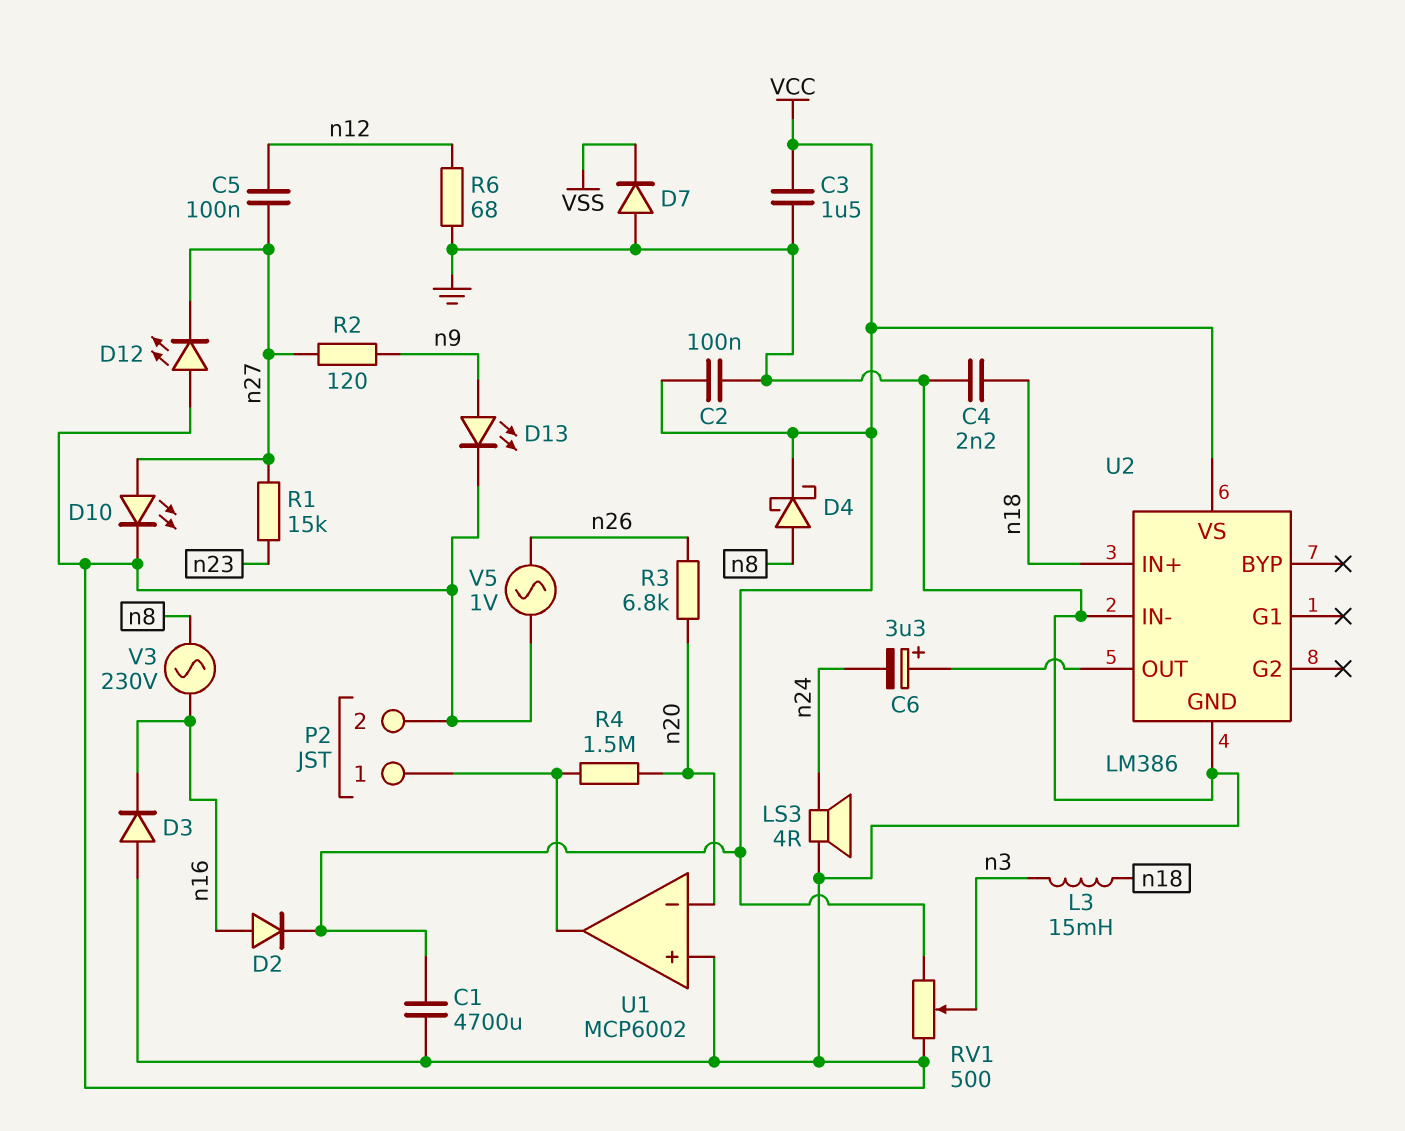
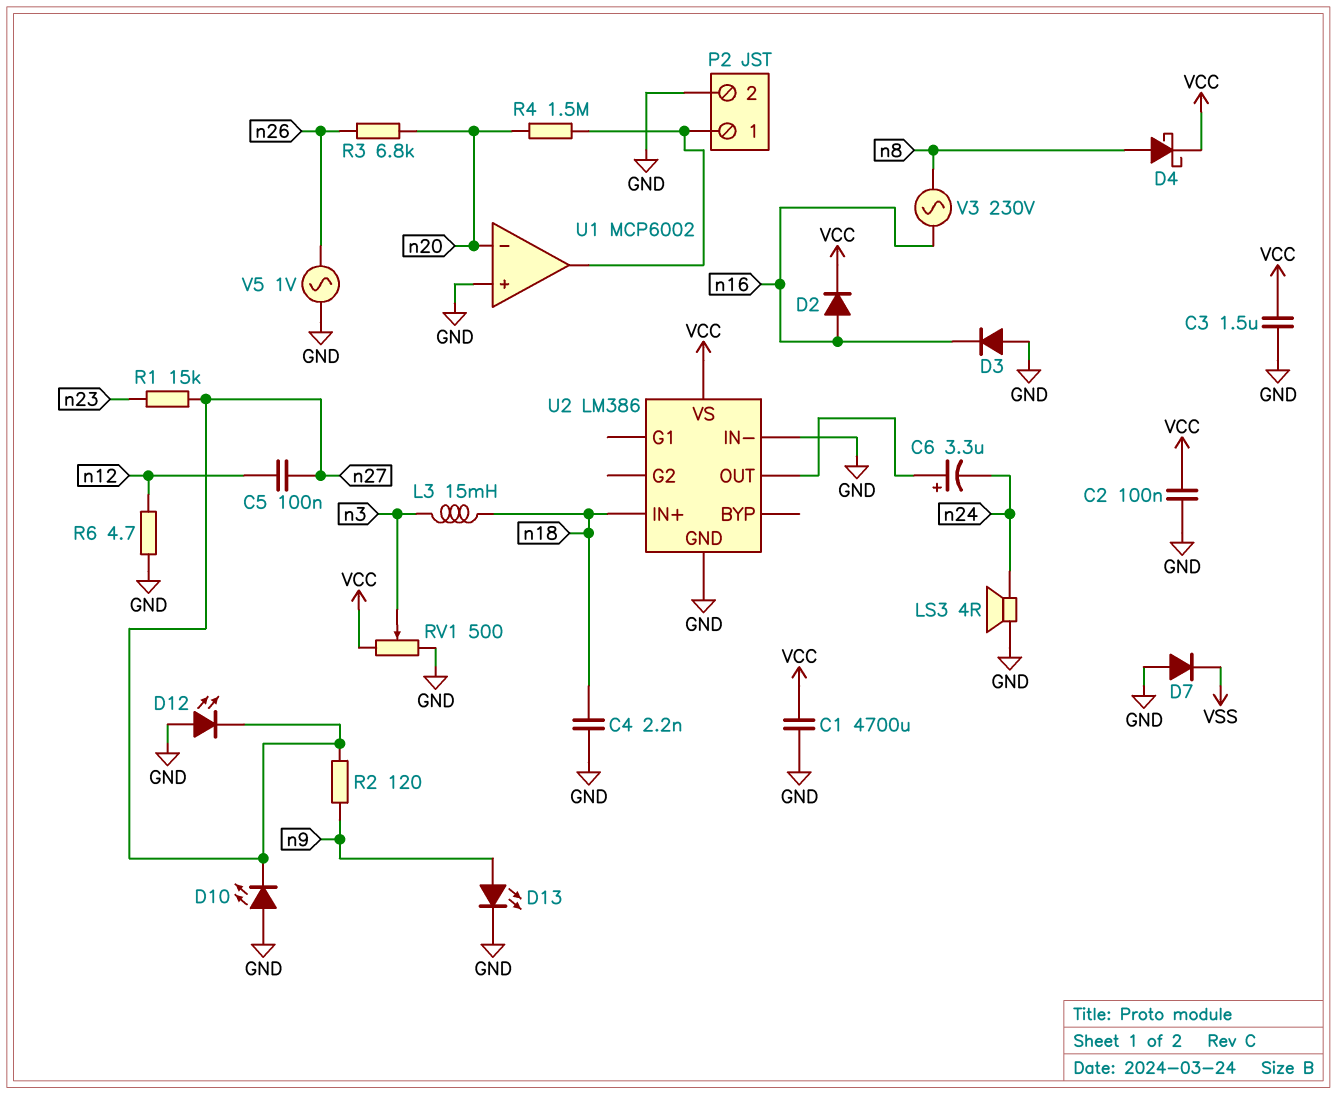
D10: LED (A n27, K GND) -> LED (A GND, K n27)
R6: 68 (GND, n12) -> 4.7 (GND, n12)

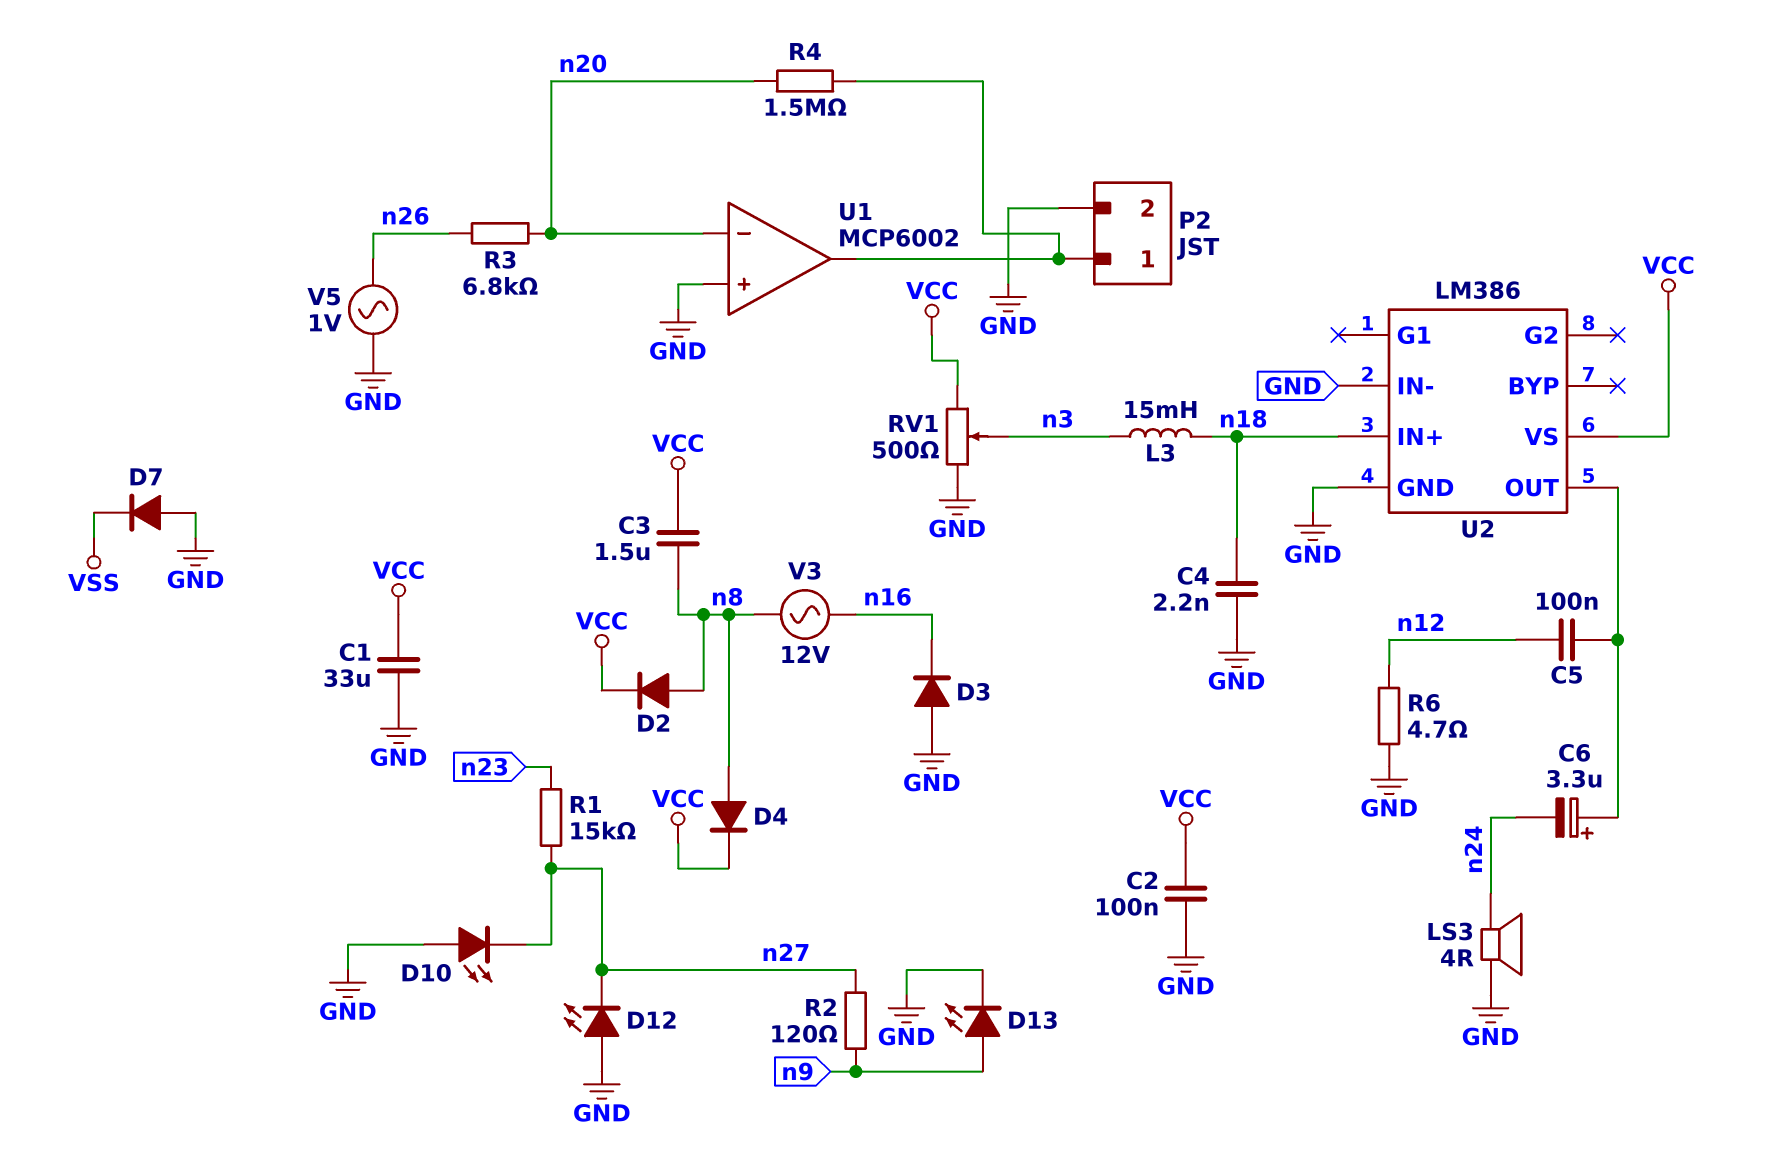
C1: 4700uF (GND, VCC) -> 33uF (GND, VCC)
C3: 1.5uF (GND, VCC) -> 1.5uF (VCC, n8)
C5: 100nF (n12, n27) -> 100nF (U2/OUT, n12)
D2: diode (A n16, K VCC) -> diode (A n8, K VCC)
D4: schottky (A n8, K VCC) -> diode (A n8, K VCC)
V3: AC 230V (n8, n16) -> AC 12V (n8, n16)

